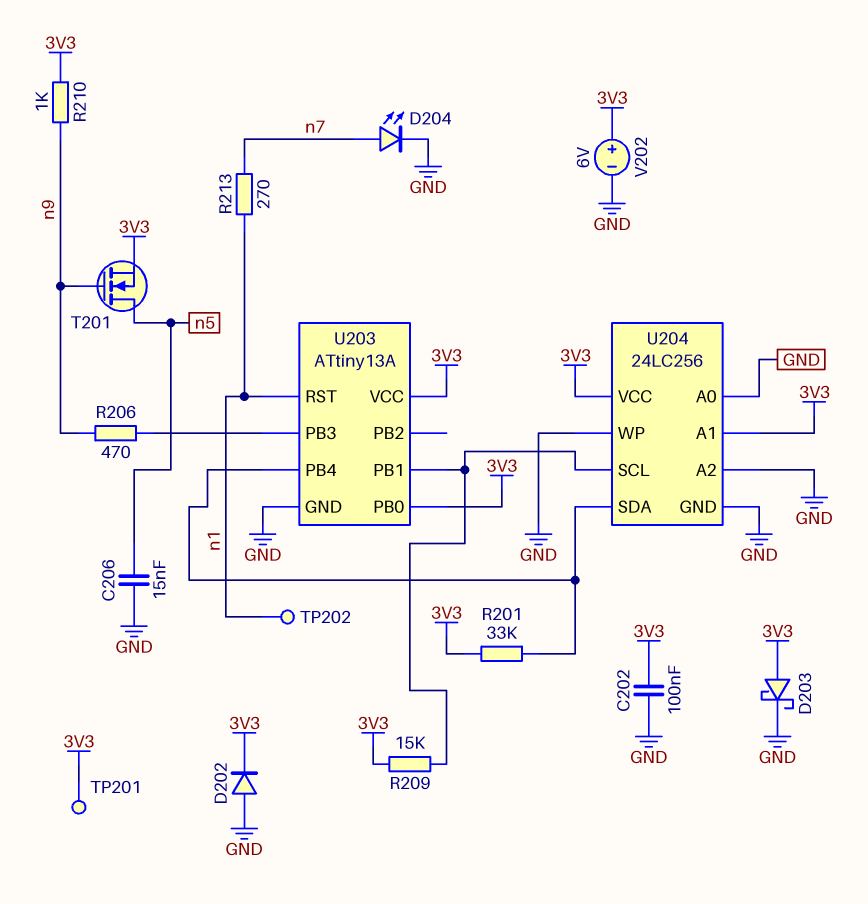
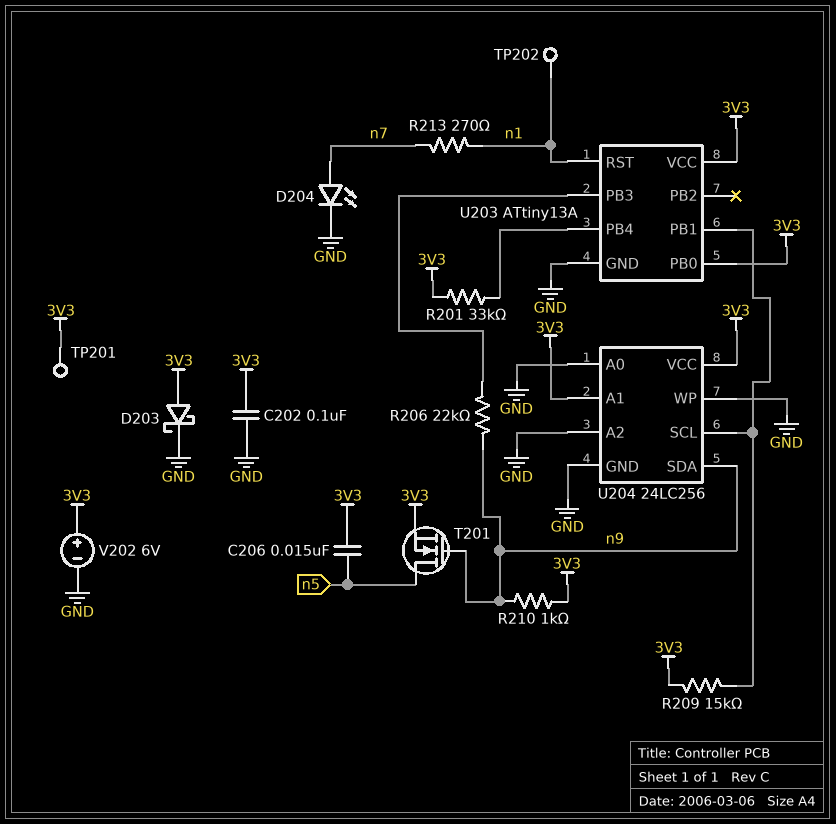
C206: 15nF (GND, n5) -> 15nF (3V3, n5)
D202: diode (A GND, K 3V3) -> none
R206: 470 (U203/PB3, n9) -> 22k (U203/PB3, n9)
U204 pin SDA: U203/PB4 -> n9

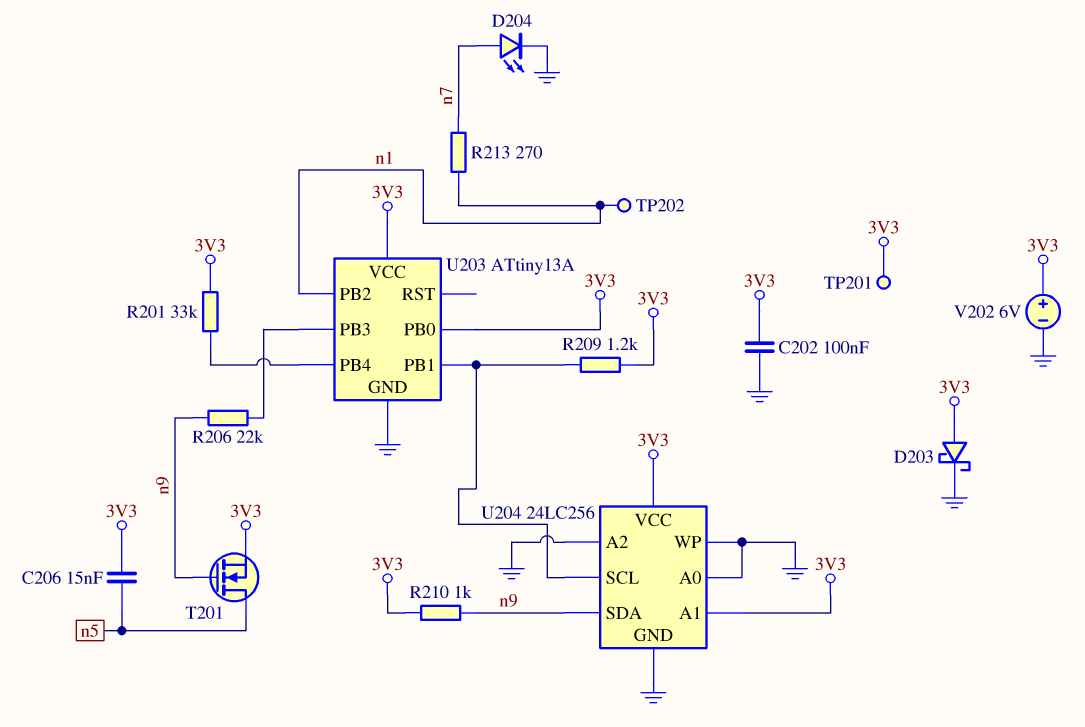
R209: 15k (3V3, U203/PB1) -> 1.2k (3V3, U203/PB1)
U203 pin PB2: none -> n1
U203 pin RST: n1 -> none

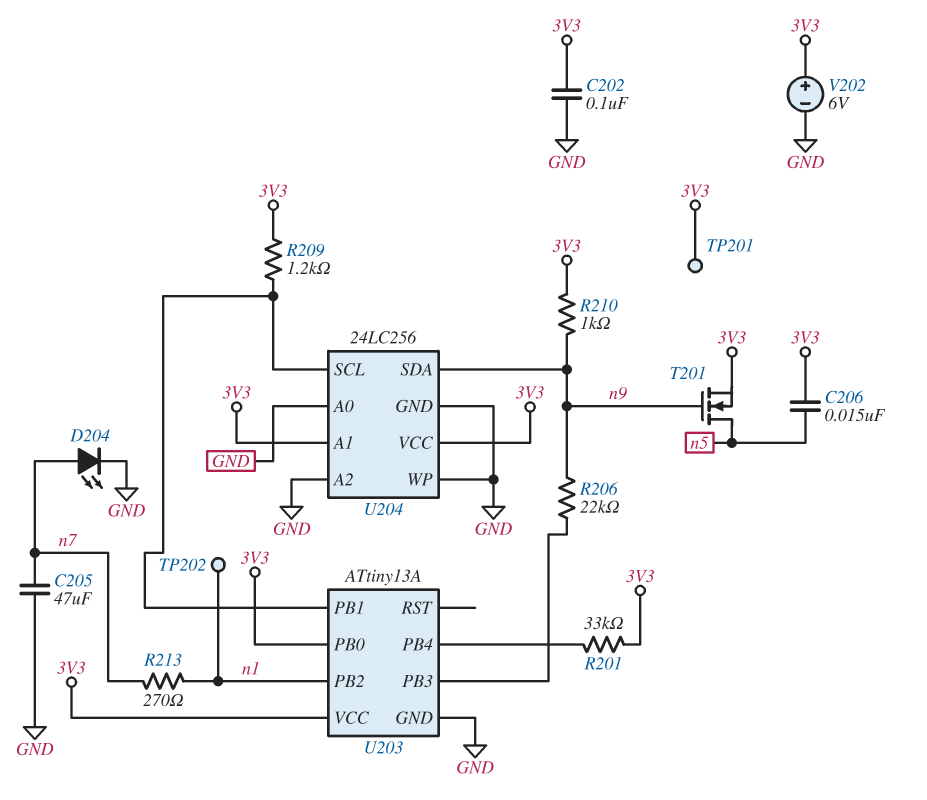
C205: none -> 47uF (GND, n7)
D203: schottky (A 3V3, K GND) -> none

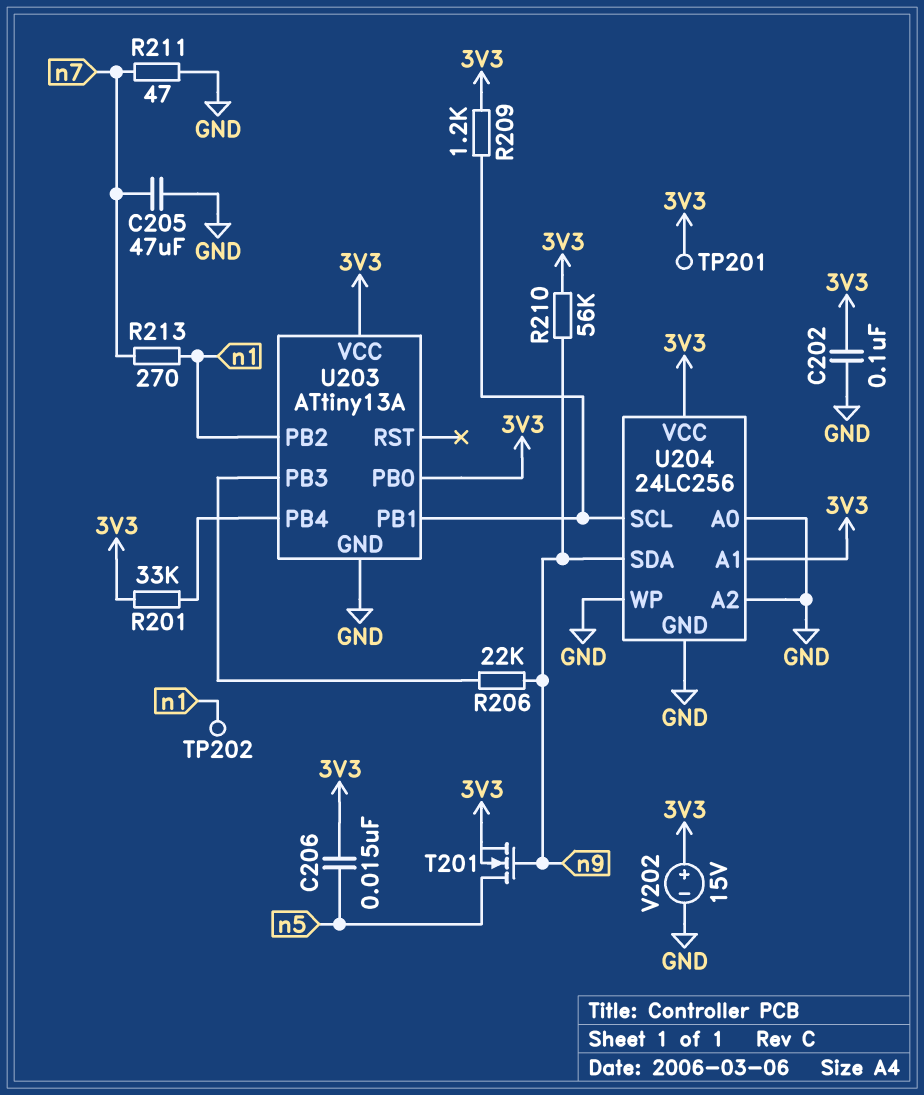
D204: LED (A n7, K GND) -> none
R210: 1k (3V3, n9) -> 56k (3V3, n9)
R211: none -> 47 (GND, n7)
V202: 6V (plus 3V3, minus GND) -> 15V (plus 3V3, minus GND)

